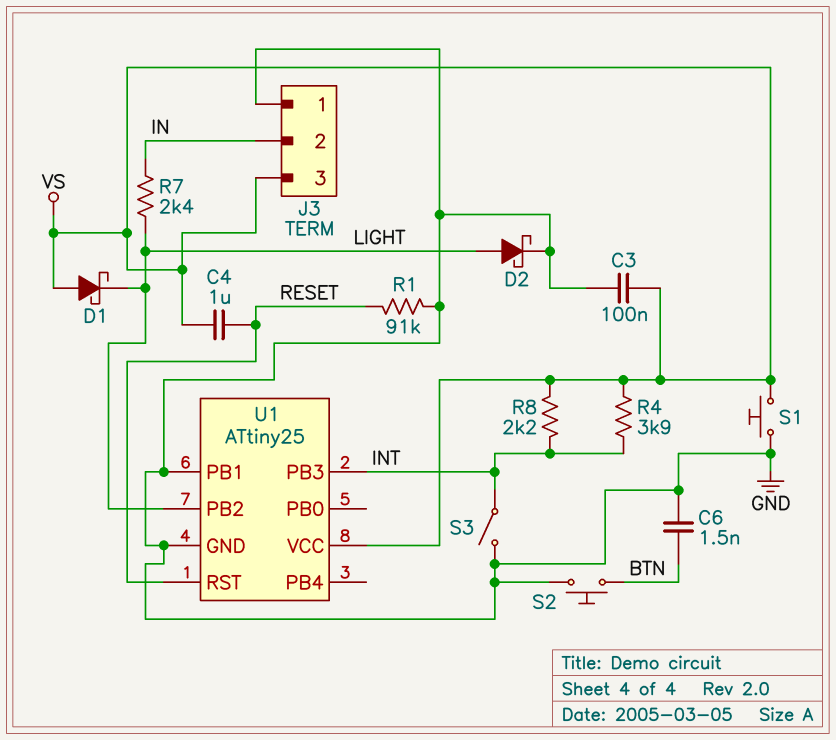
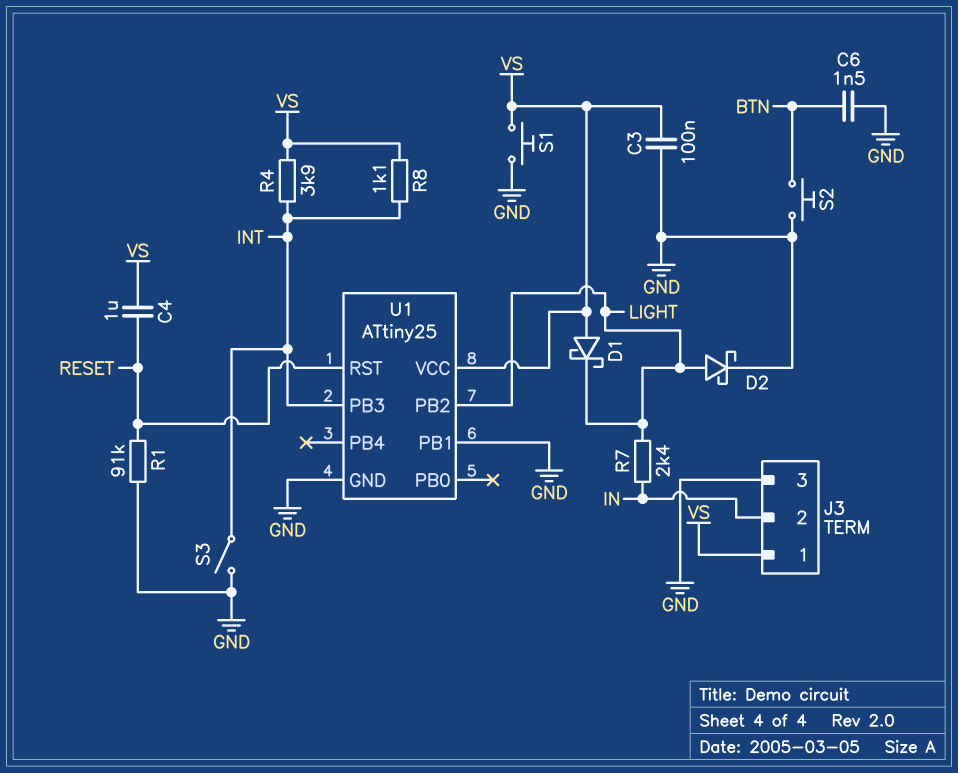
J3 pin 1: GND -> VS
J3 pin 3: VS -> GND
R8: 2.2k (INT, VS) -> 1.1k (INT, VS)

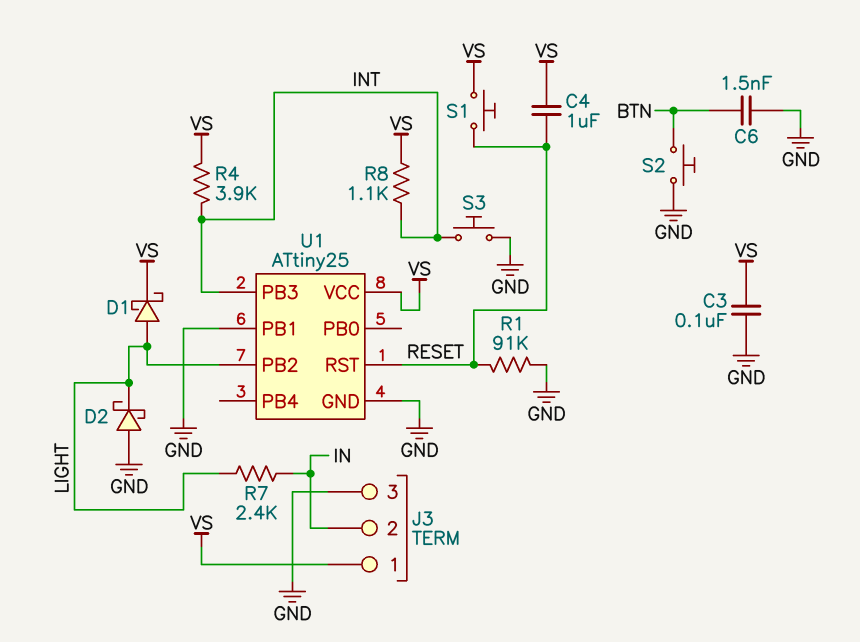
D1: schottky (A VS, K LIGHT) -> schottky (A LIGHT, K VS)
D2: schottky (A LIGHT, K GND) -> schottky (A GND, K LIGHT)
S1: button (GND, VS) -> button (RESET, VS)
S3: switch (GND, INT) -> button (GND, INT)

